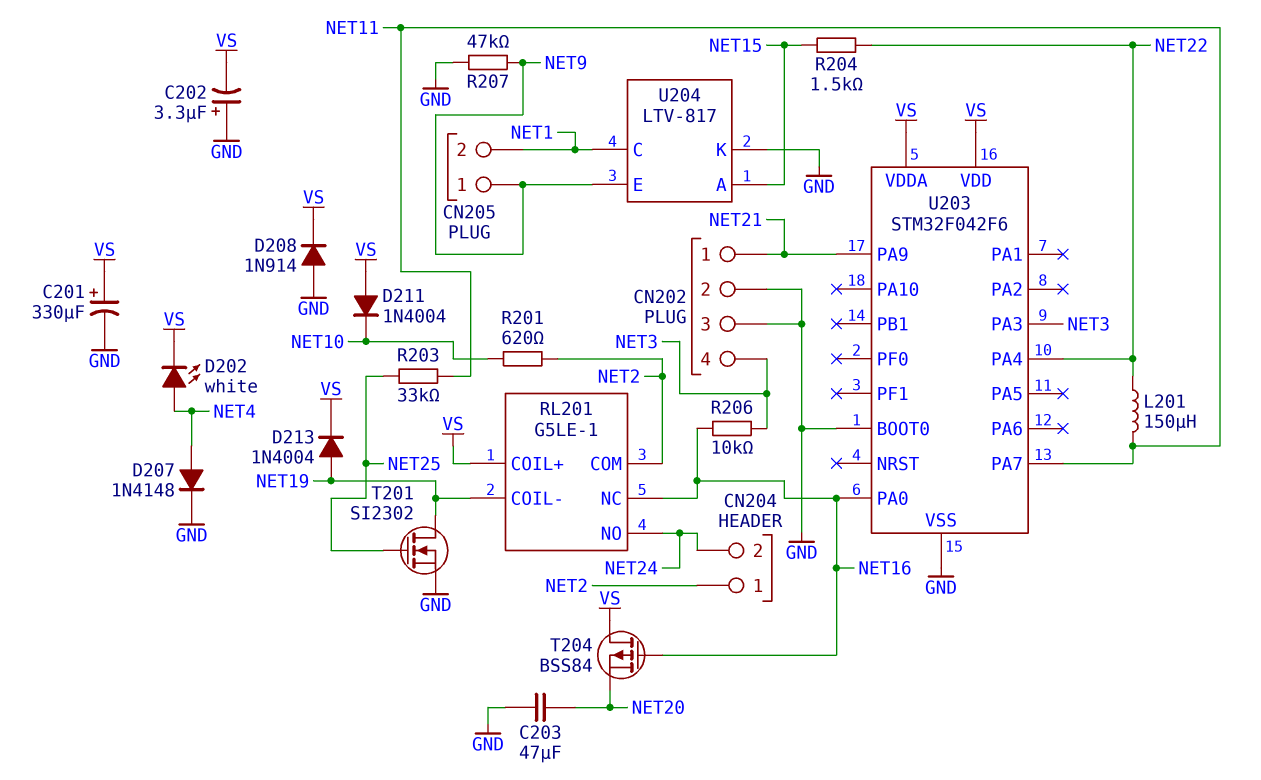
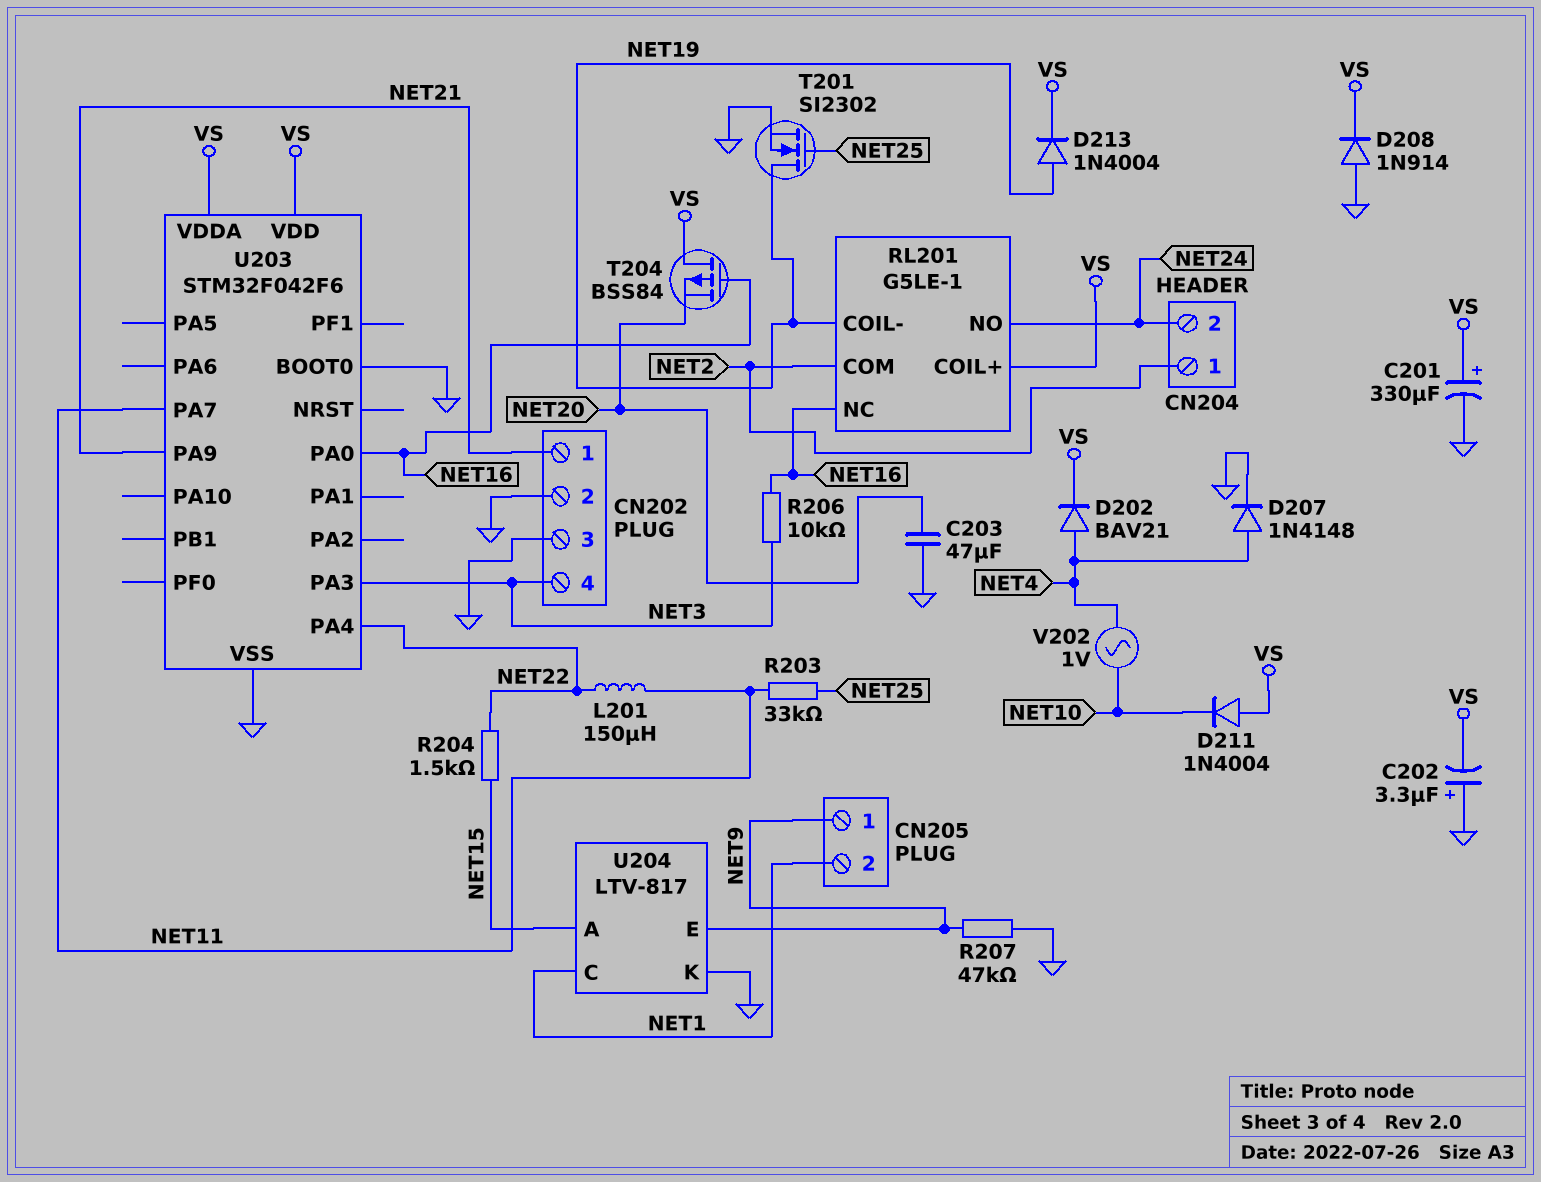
D202: LED white (A NET4, K VS) -> diode BAV21 (A NET4, K VS)
R201: 620 (NET2, NET10) -> none
V202: none -> AC 1V (NET4, NET10)

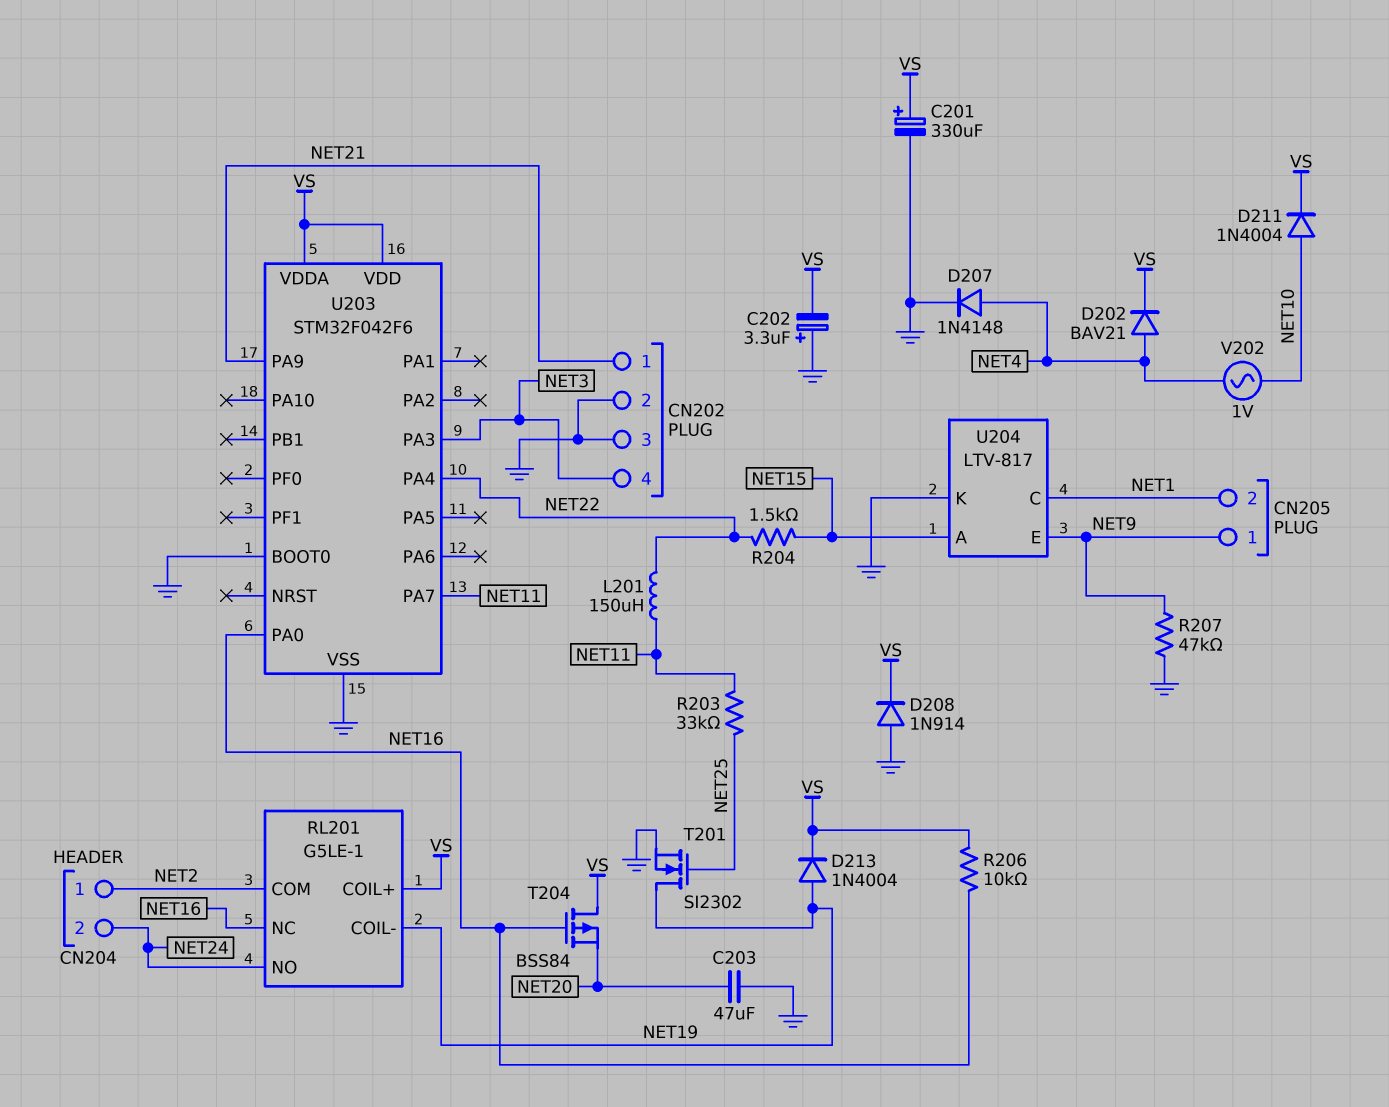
D211: diode 1N4004 (A VS, K NET10) -> diode 1N4004 (A NET10, K VS)
R206: 10k (NET3, NET16) -> 10k (NET16, VS)

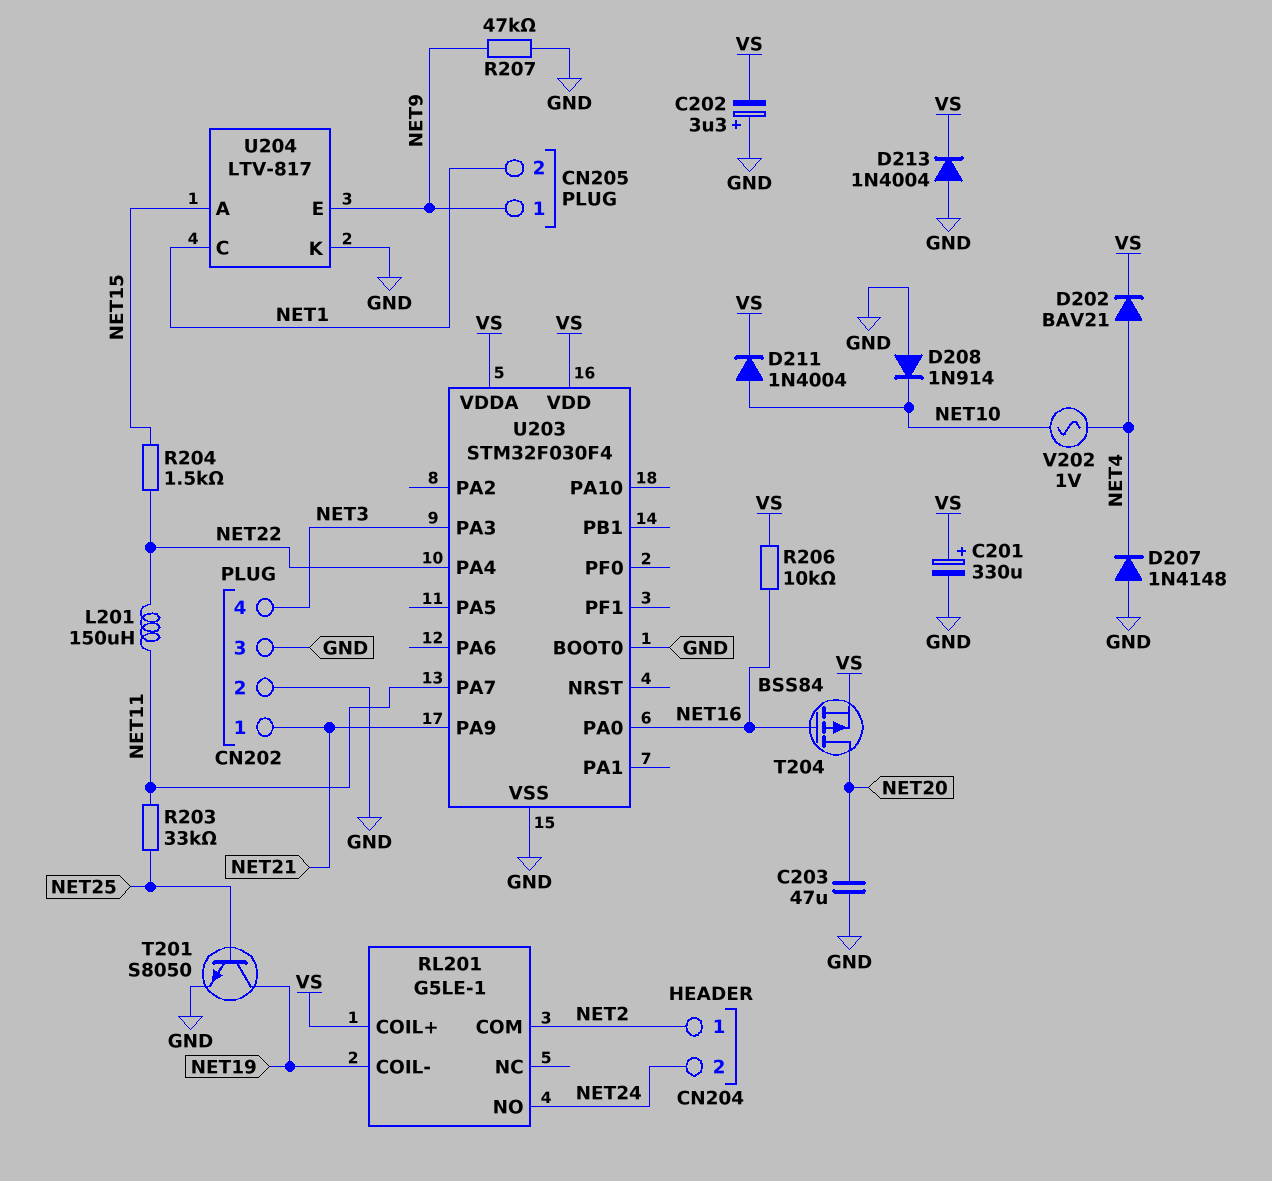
D207: diode 1N4148 (A NET4, K GND) -> diode 1N4148 (A GND, K NET4)
D208: diode 1N914 (A GND, K VS) -> diode 1N914 (A GND, K NET10)
D213: diode 1N4004 (A NET19, K VS) -> diode 1N4004 (A GND, K VS)
RL201 pin NC: NET16 -> none
T201: NMOS SI2302 (G NET25, D NET19, S GND) -> NPN S8050 (B NET25, C NET19, E GND)
T204: PMOS BSS84 (G NET16, D VS, S NET20) -> PMOS BSS84 (G NET16, D NET20, S VS)
U203: STM32F042F6 -> STM32F030F4

